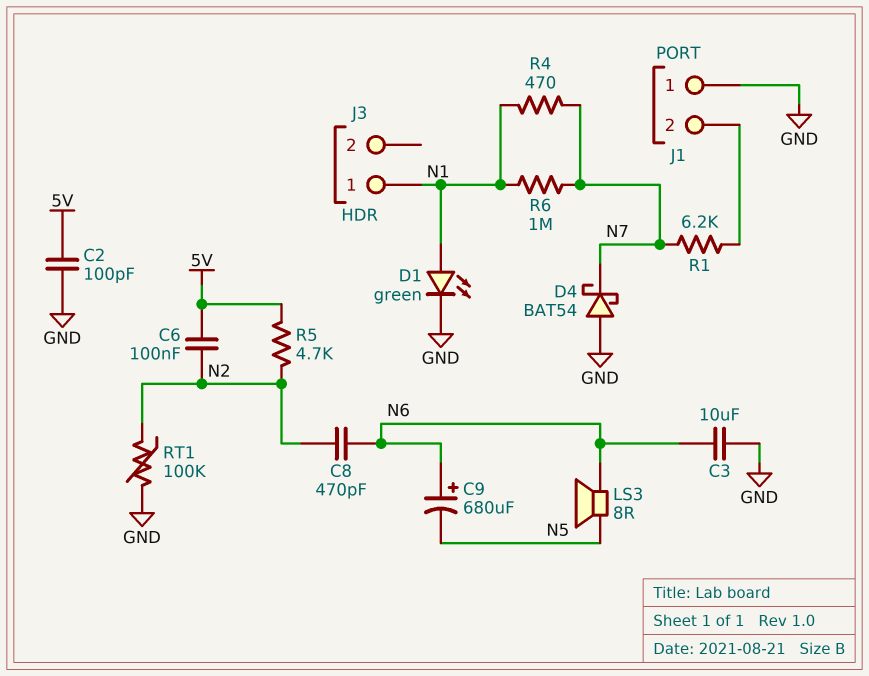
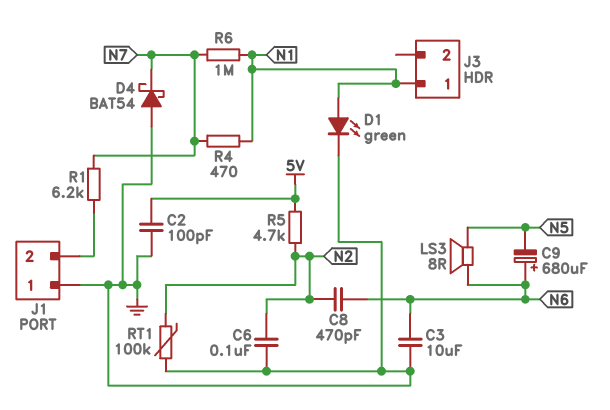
C6: 100nF (5V, N2) -> 100nF (GND, N2)

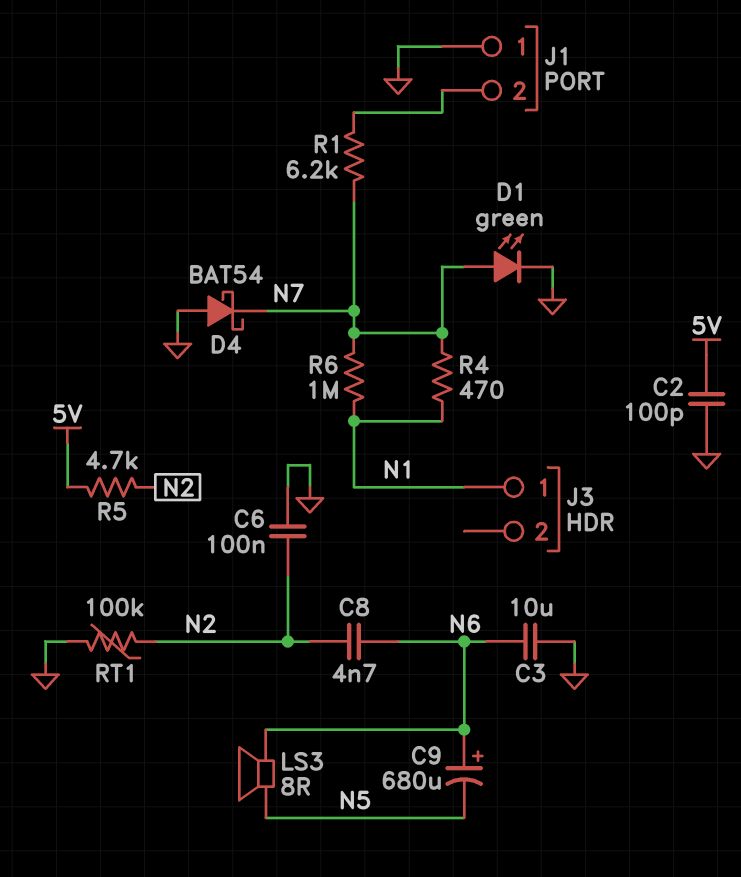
C8: 470pF (N2, N6) -> 4.7nF (N2, N6)
D1: LED green (A N1, K GND) -> LED green (A N7, K GND)

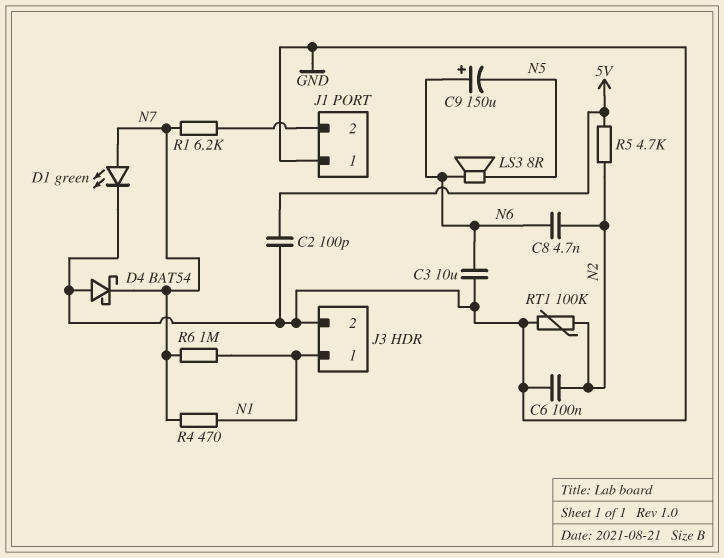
C9: 680uF (plus N6, minus N5) -> 150uF (plus N6, minus N5)
J3 pin 2: none -> GND

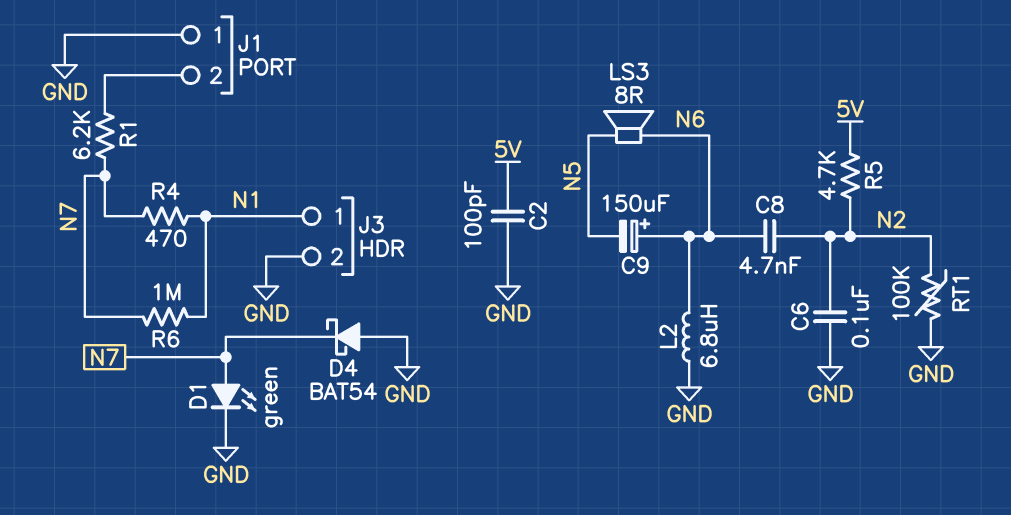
C3: 10uF (GND, N6) -> none
L2: none -> 6.8uH (GND, N6)

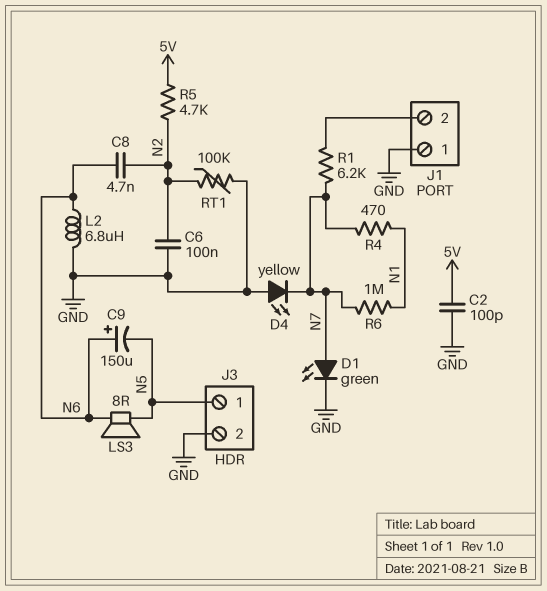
D4: schottky BAT54 (A GND, K N7) -> LED yellow (A GND, K N7)
J3 pin 1: N1 -> N5

